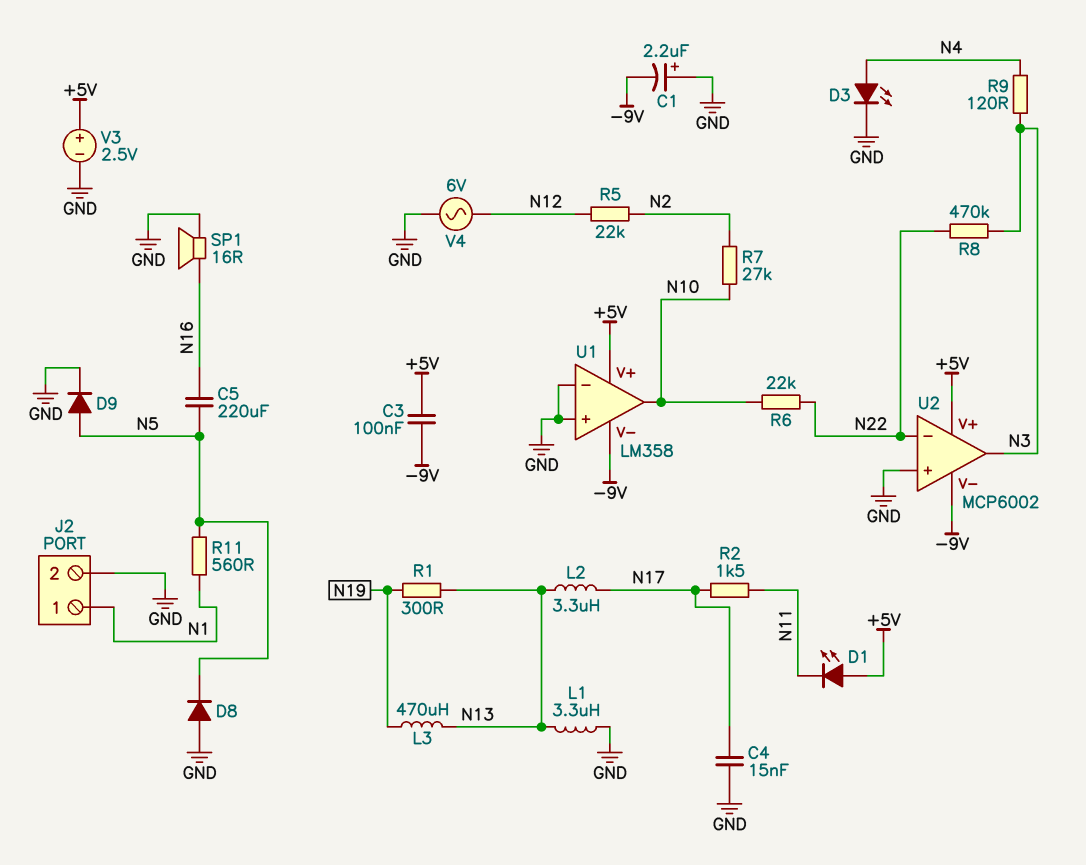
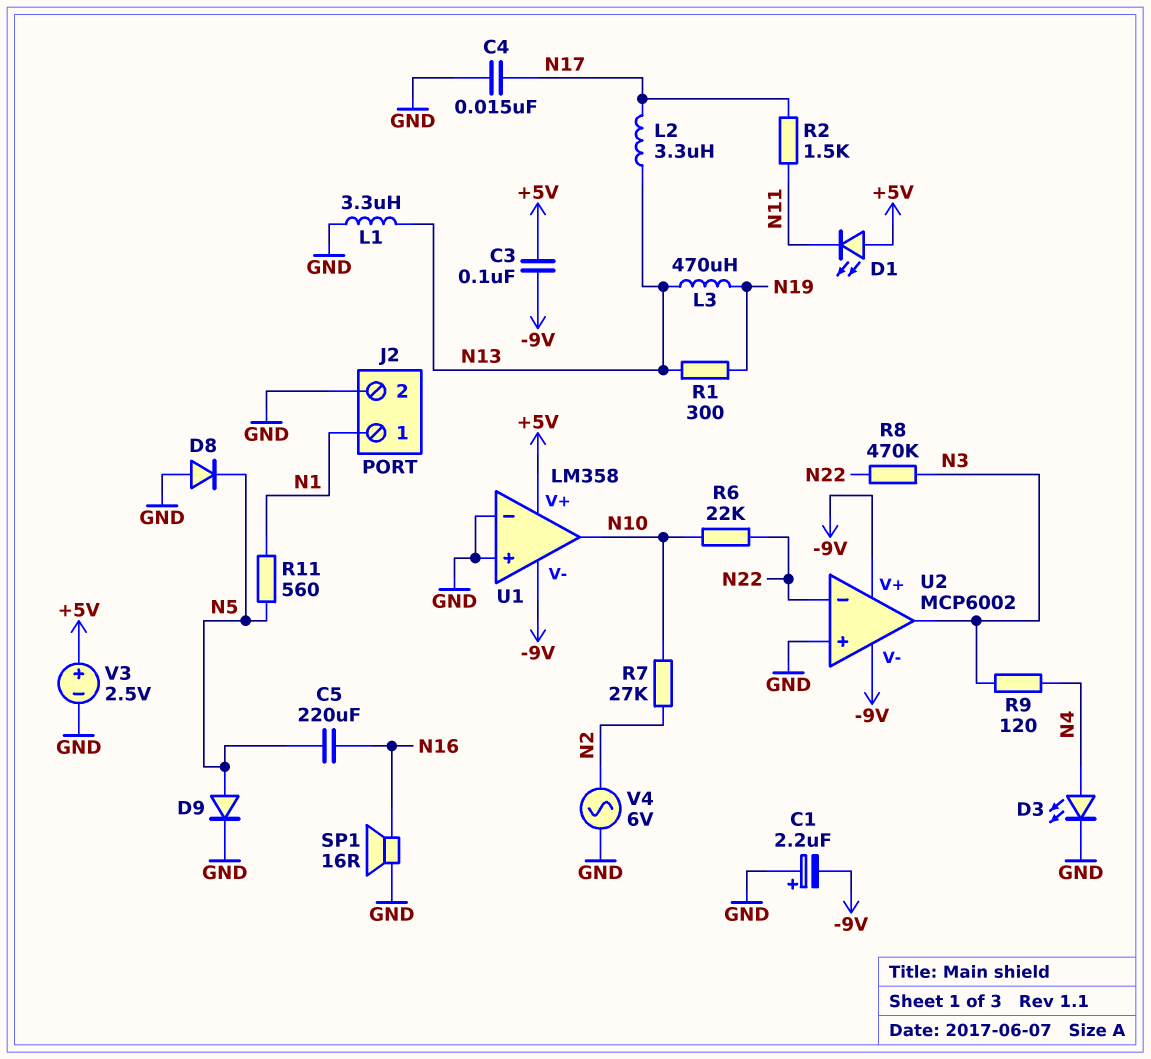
R5: 22k (N2, N12) -> none
U2 pin V+: +5V -> -9V
V4: AC 6V (GND, N12) -> AC 6V (GND, N2)

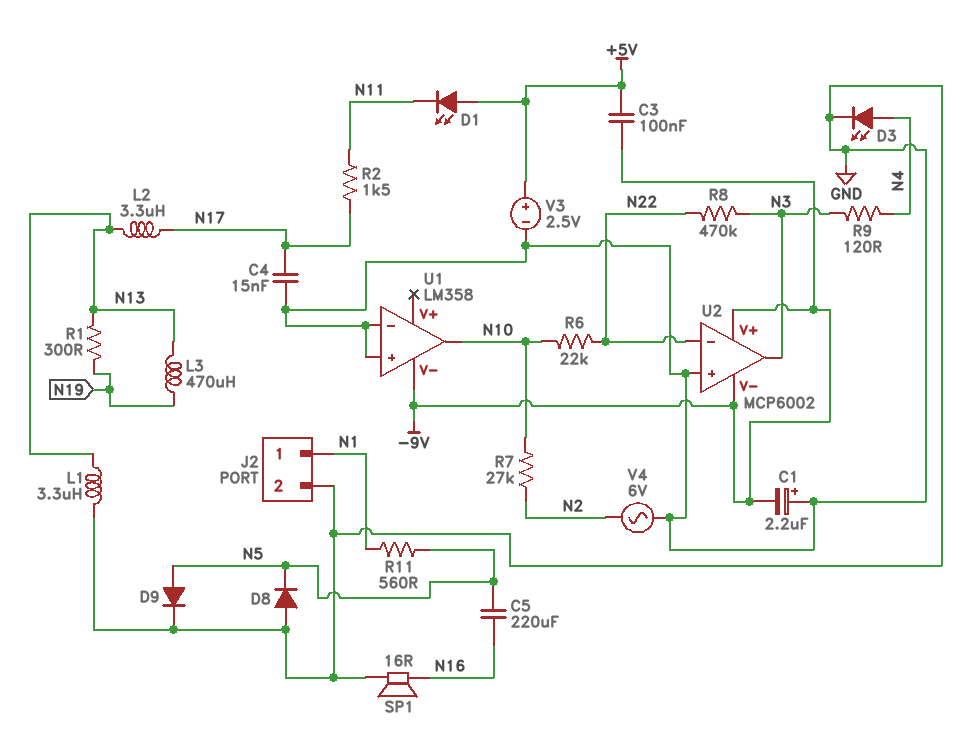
U1 pin V+: +5V -> none

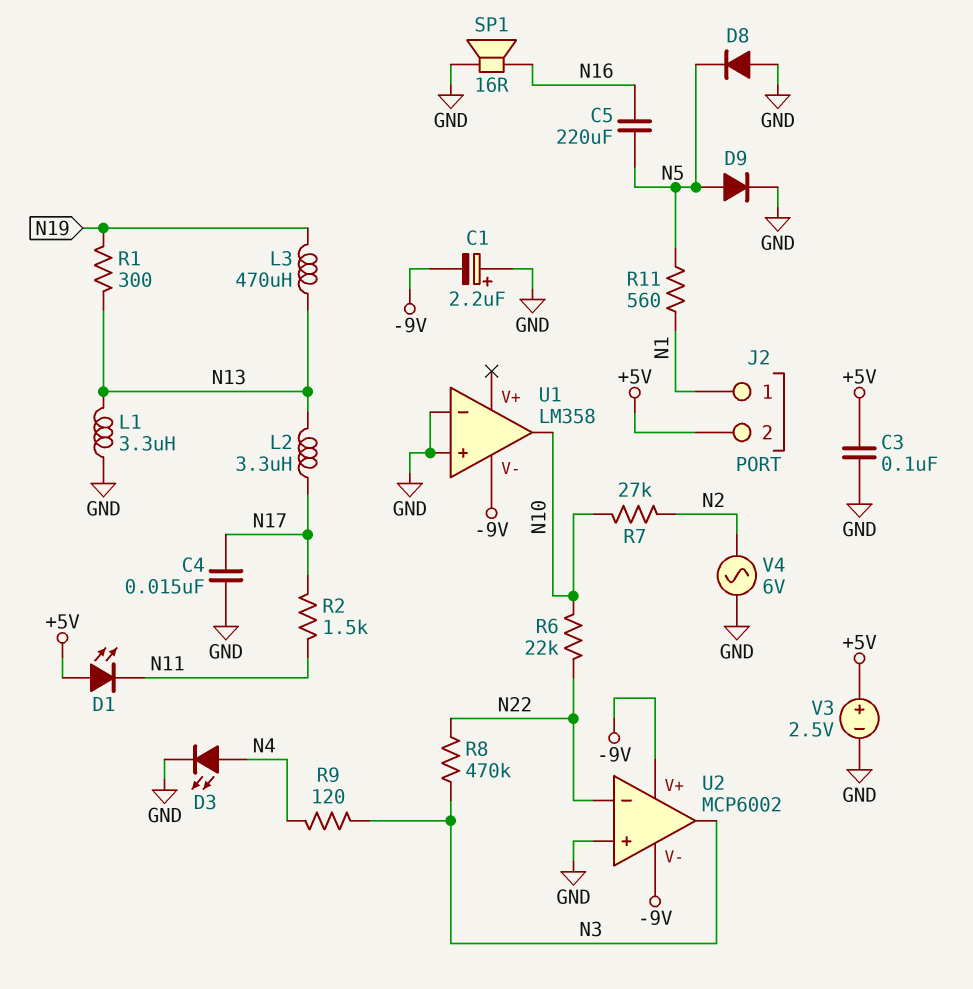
C3: 100nF (+5V, -9V) -> 100nF (+5V, GND)
J2 pin 2: GND -> +5V

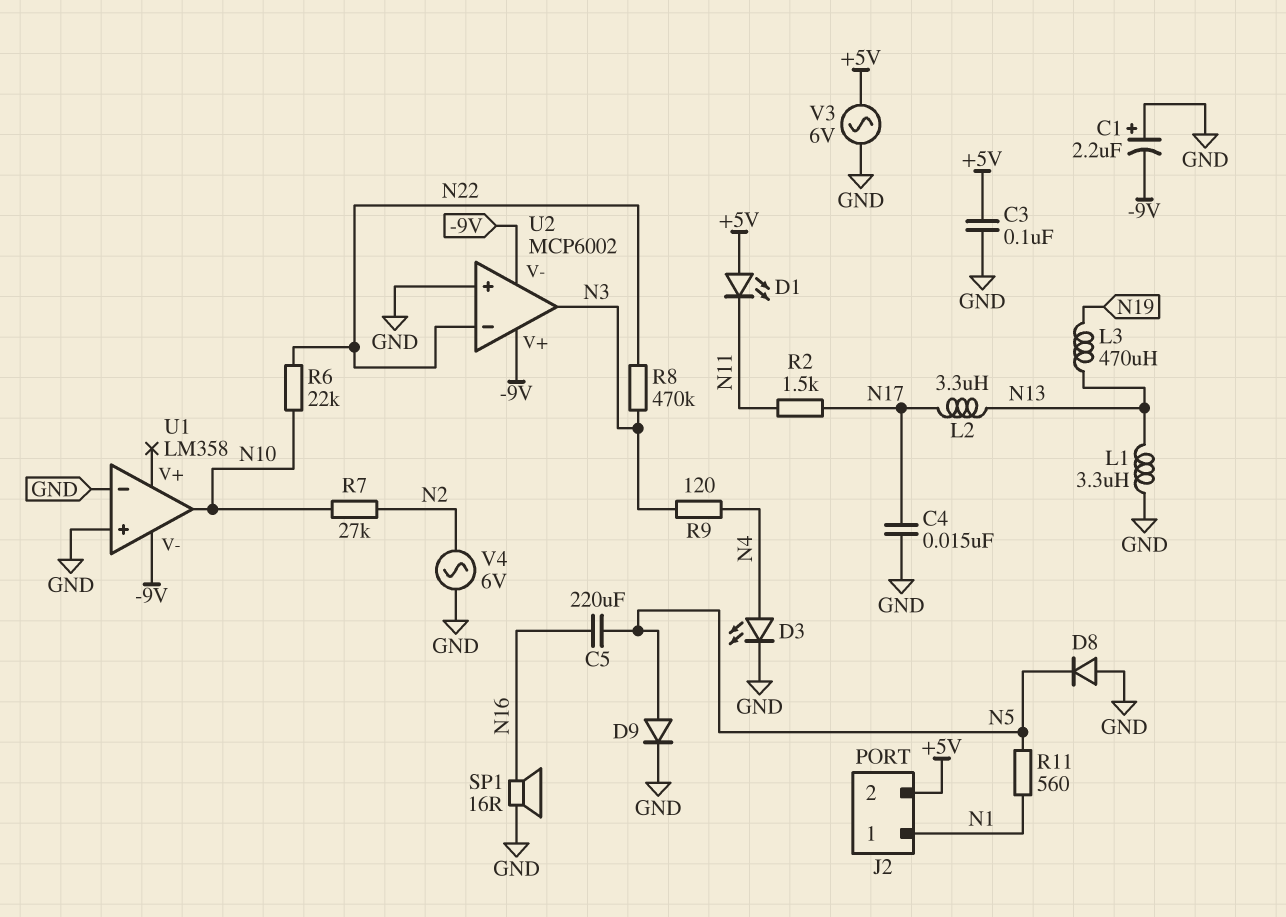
R1: 300 (N13, N19) -> none
V3: 2.5V (plus +5V, minus GND) -> AC 6V (+5V, GND)

